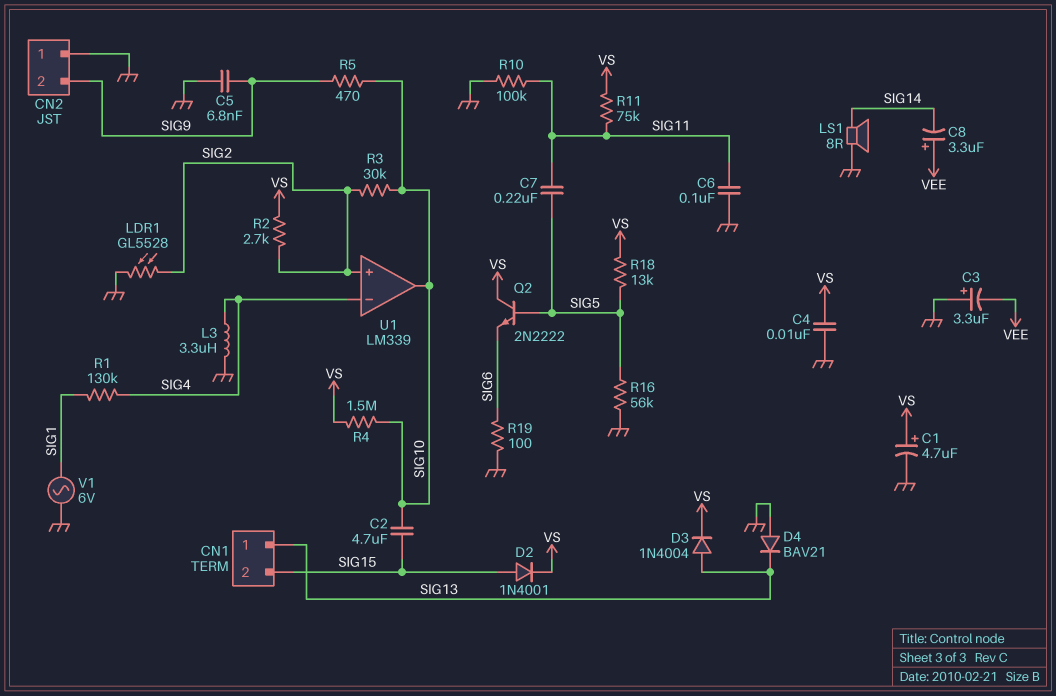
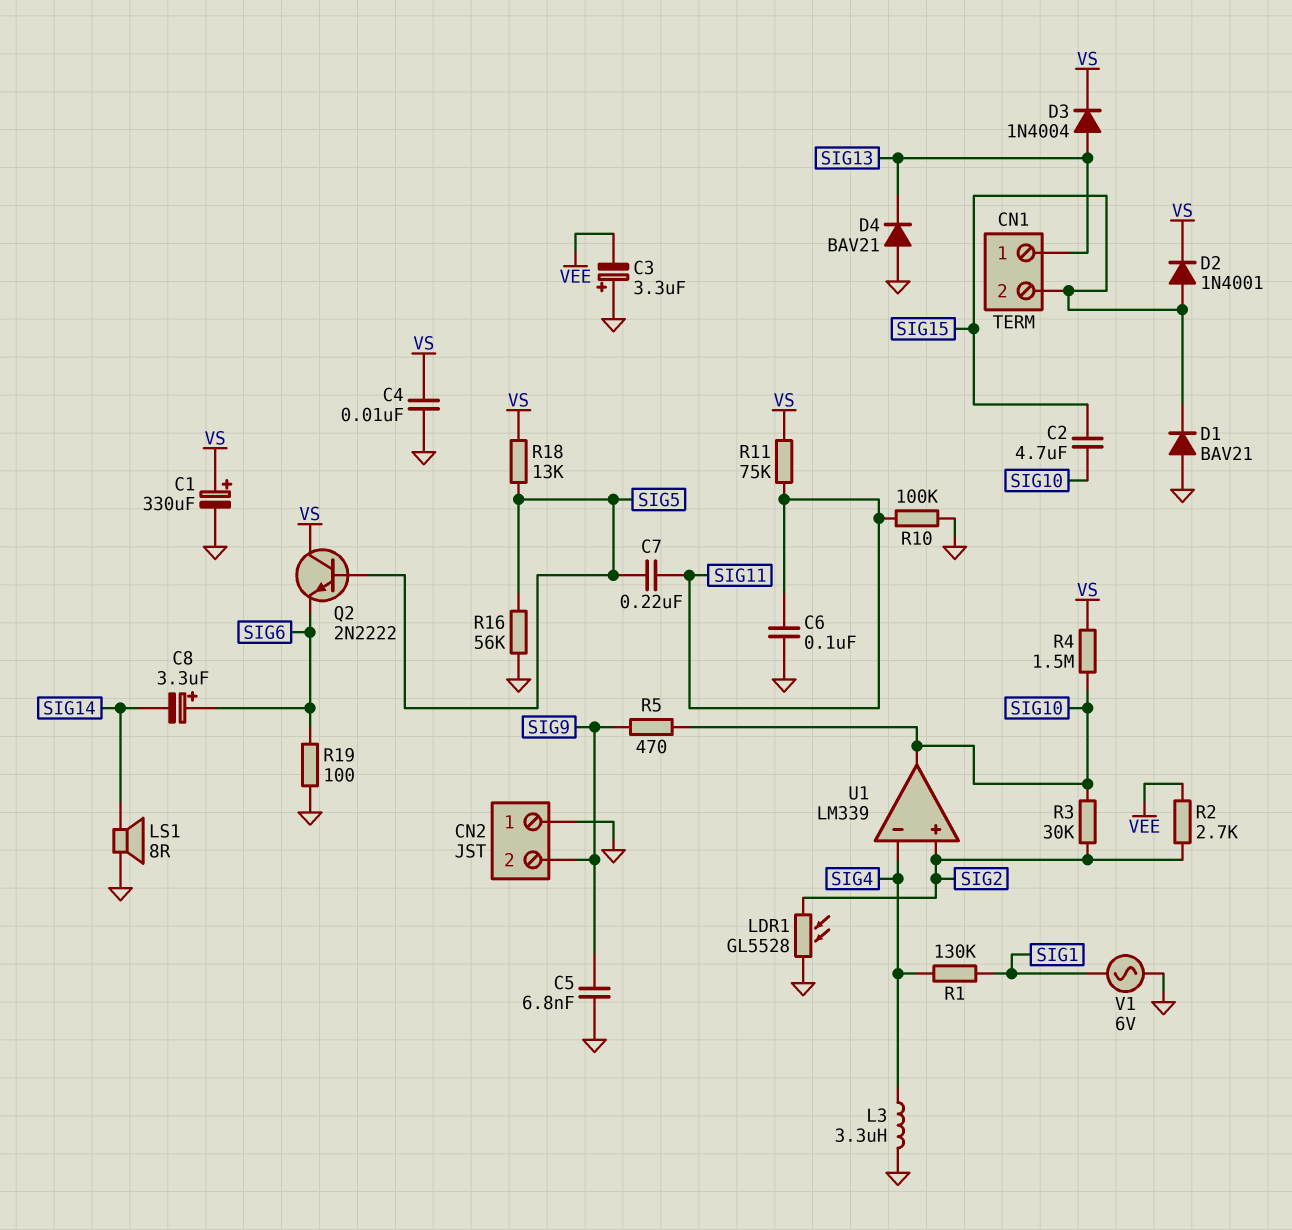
C1: 4.7uF (plus VS, minus GND) -> 330uF (plus VS, minus GND)
C8: 3.3uF (plus VEE, minus SIG14) -> 3.3uF (plus SIG6, minus SIG14)
D1: none -> diode BAV21 (A GND, K SIG15)
R2: 2.7k (SIG2, VS) -> 2.7k (SIG2, VEE)

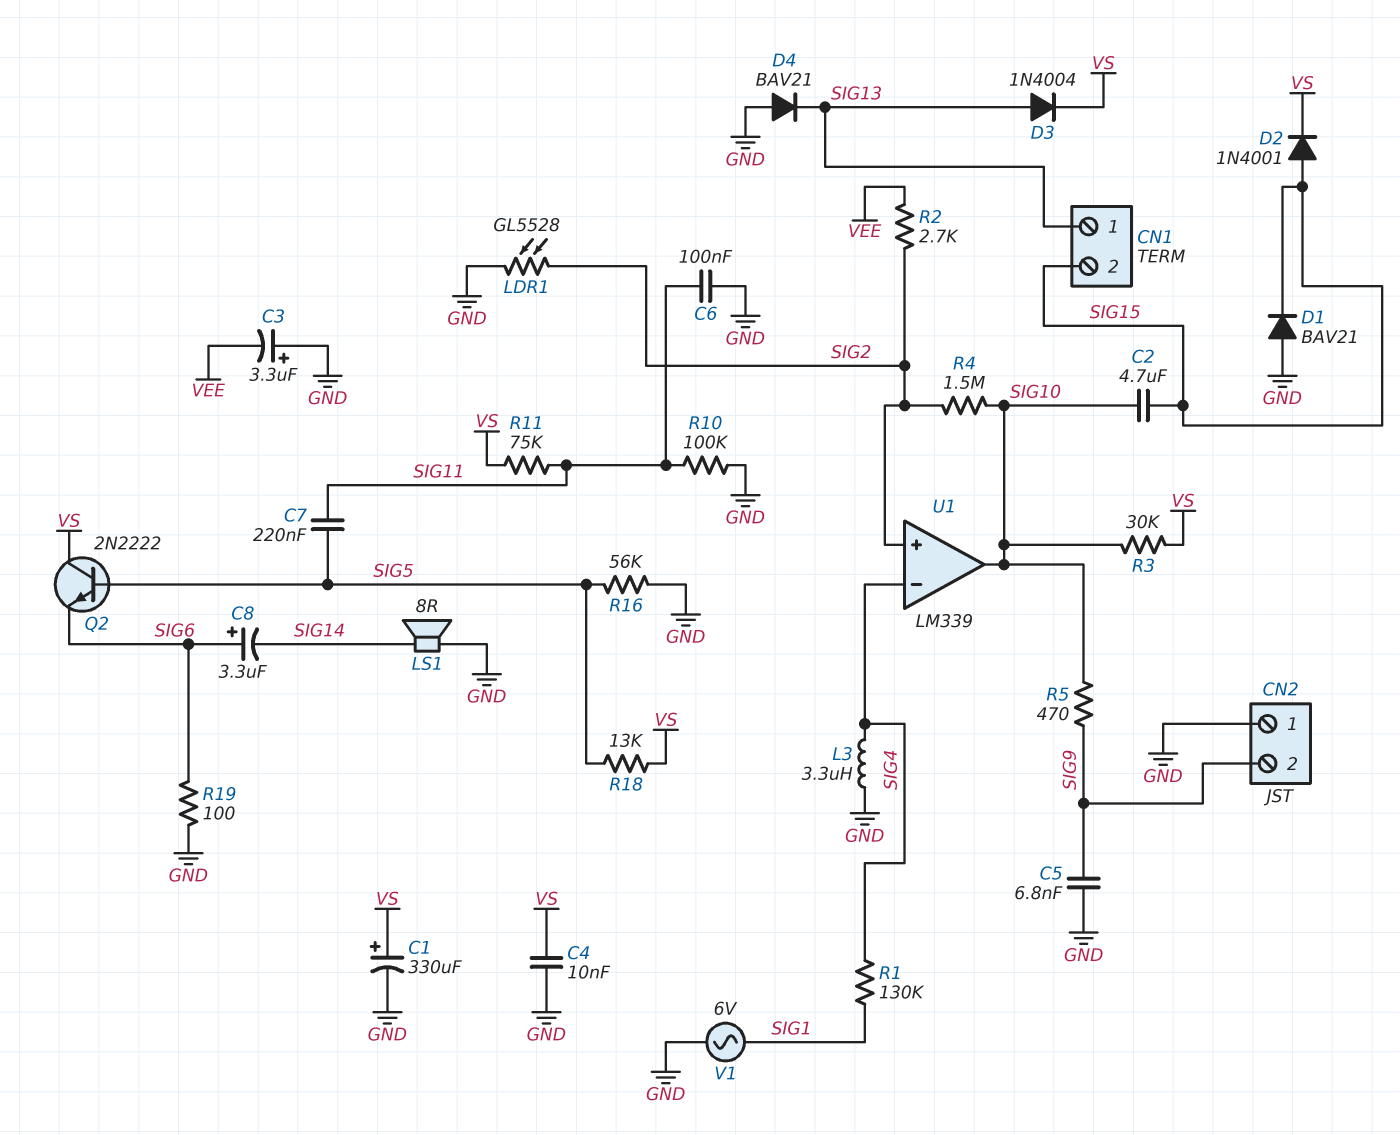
R3: 30k (SIG2, SIG10) -> 30k (SIG10, VS)
R4: 1.5M (SIG10, VS) -> 1.5M (SIG2, SIG10)

